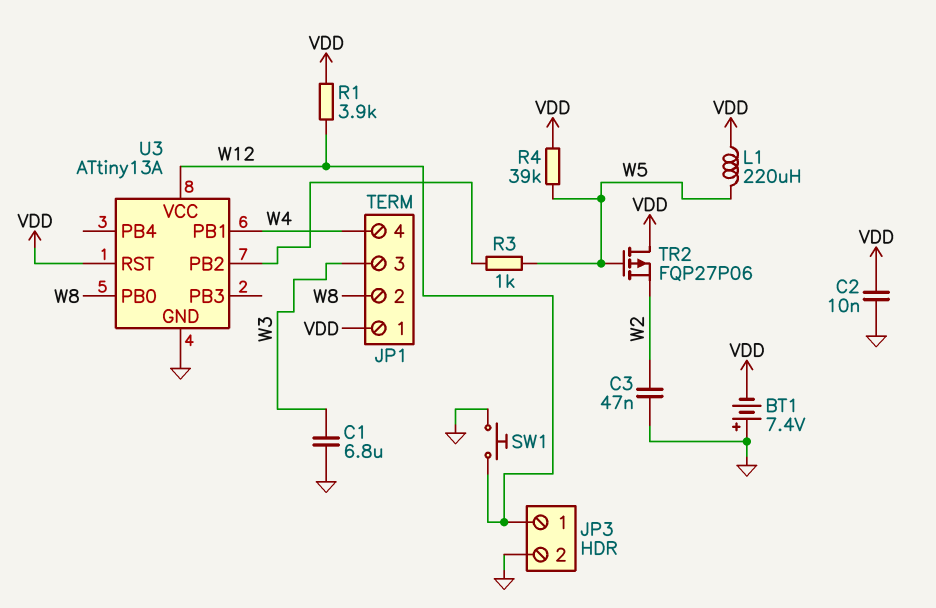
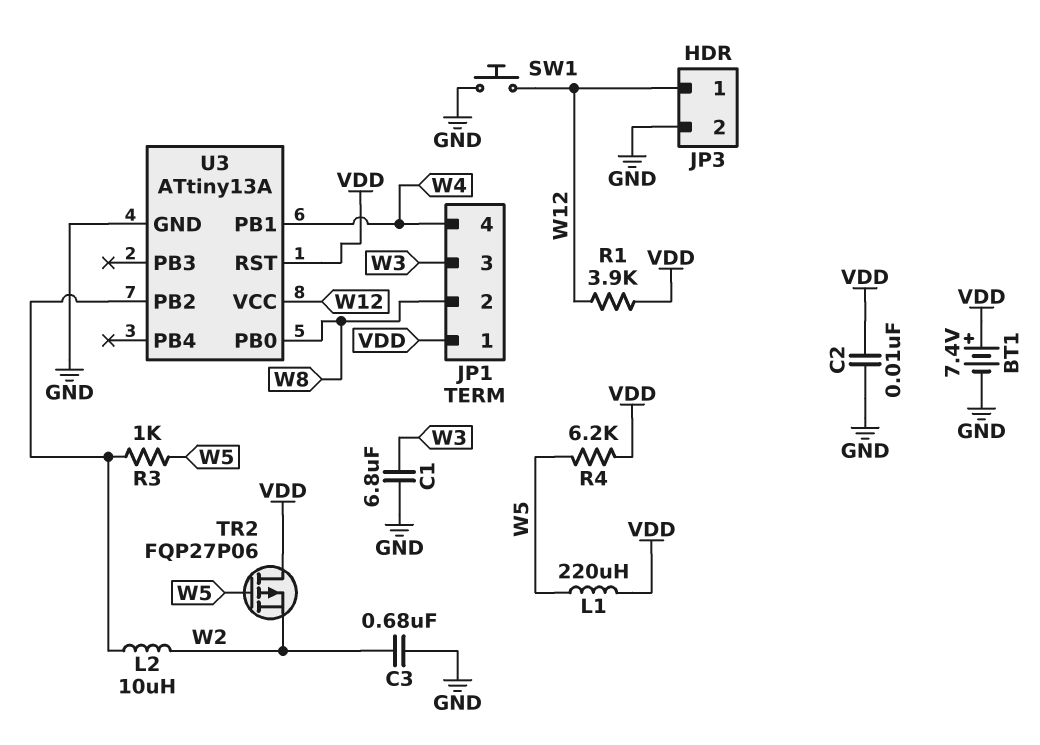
BT1: 7.4V (plus GND, minus VDD) -> 7.4V (plus VDD, minus GND)
C3: 47nF (GND, W2) -> 680nF (GND, W2)
L2: none -> 10uH (U3/PB2, W2)
R4: 39k (VDD, W5) -> 6.2k (VDD, W5)

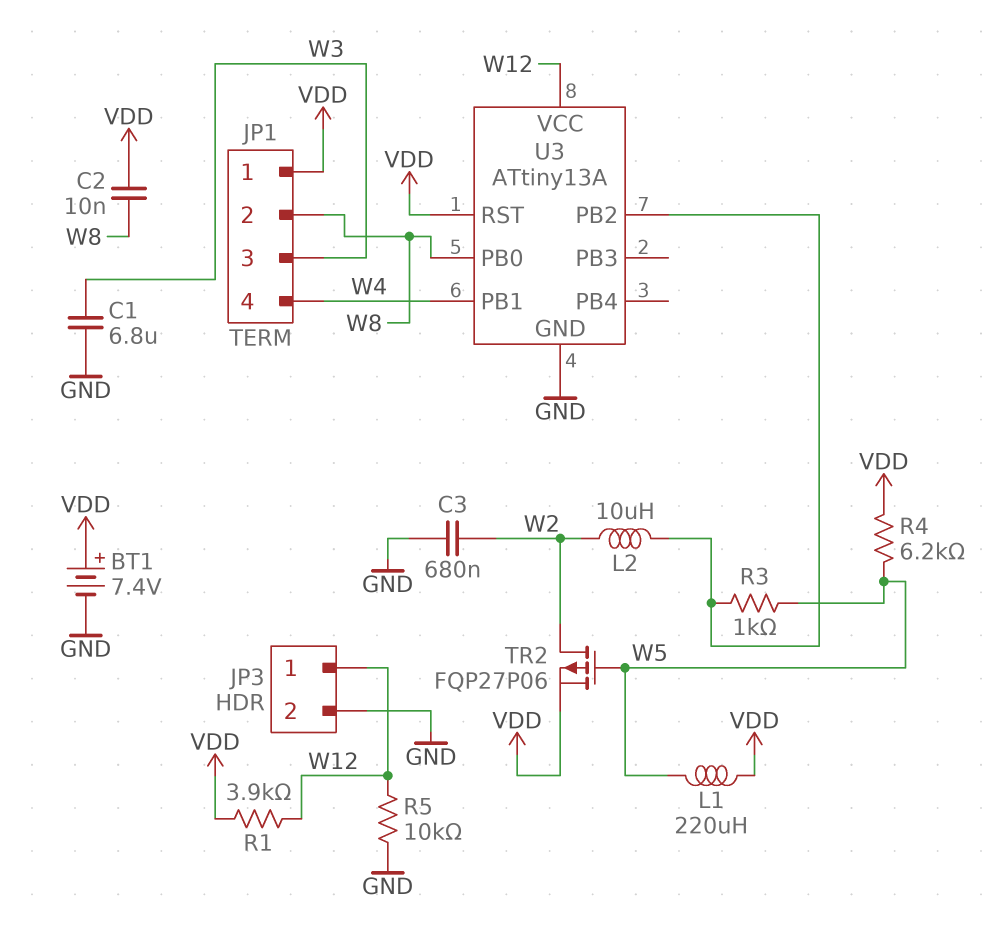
C2: 10nF (GND, VDD) -> 10nF (VDD, W8)
R5: none -> 10k (GND, W12)
SW1: button (GND, W12) -> none
TR2: PMOS FQP27P06 (G W5, D VDD, S W2) -> PMOS FQP27P06 (G W5, D W2, S VDD)

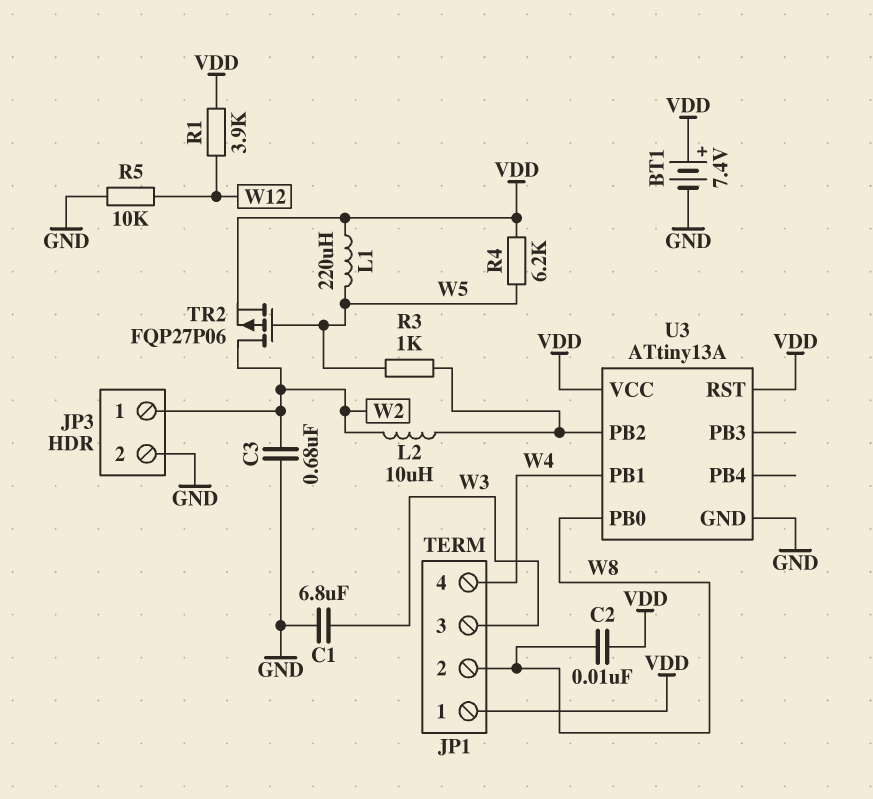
JP3 pin 1: W12 -> W2
U3 pin VCC: W12 -> VDD

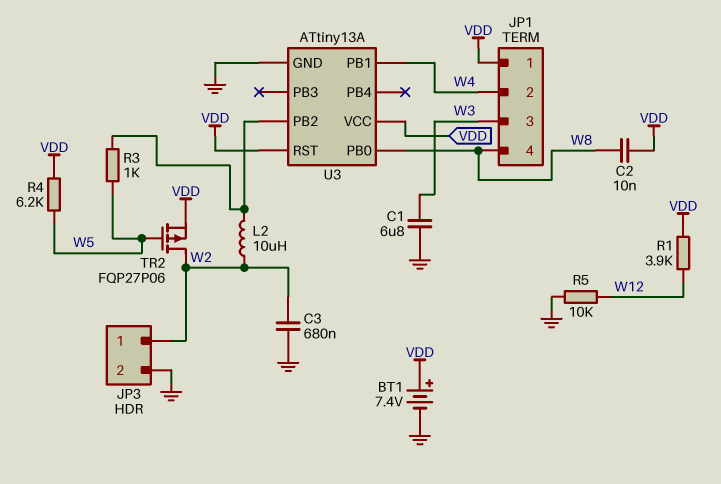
JP1 pin 2: W8 -> W4
JP1 pin 4: W4 -> W8
L1: 220uH (VDD, W5) -> none

